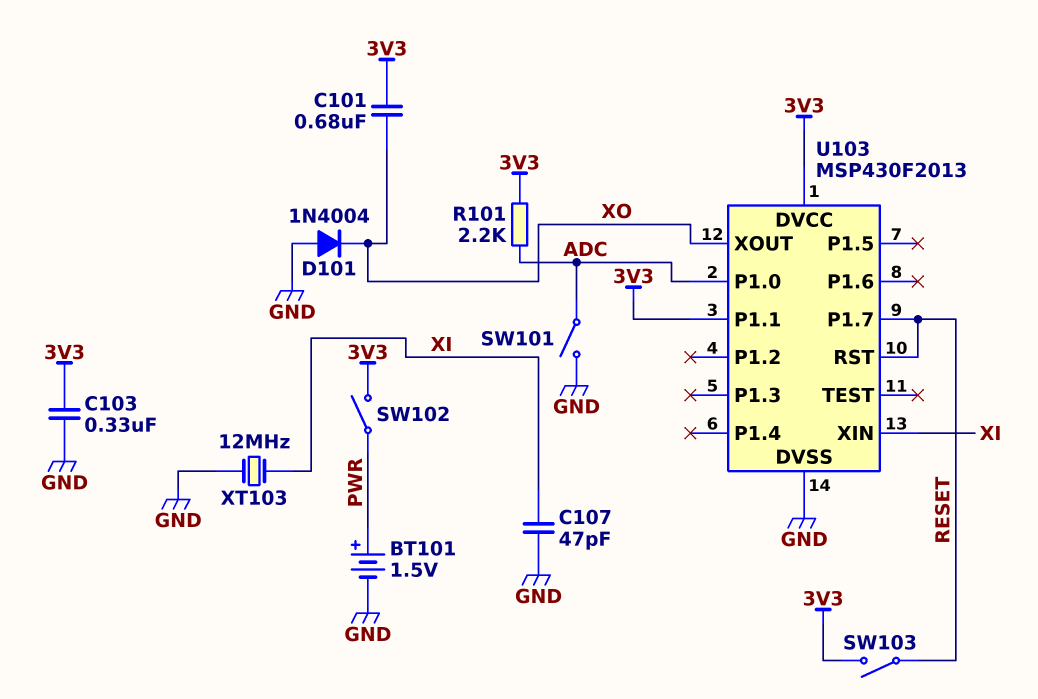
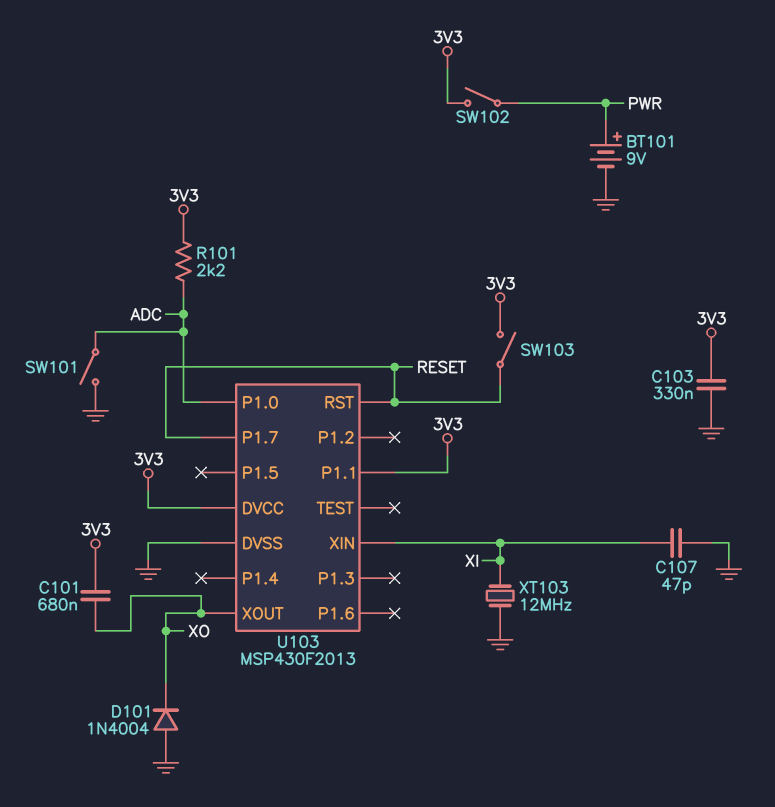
BT101: 1.5V (plus PWR, minus GND) -> 9V (plus PWR, minus GND)

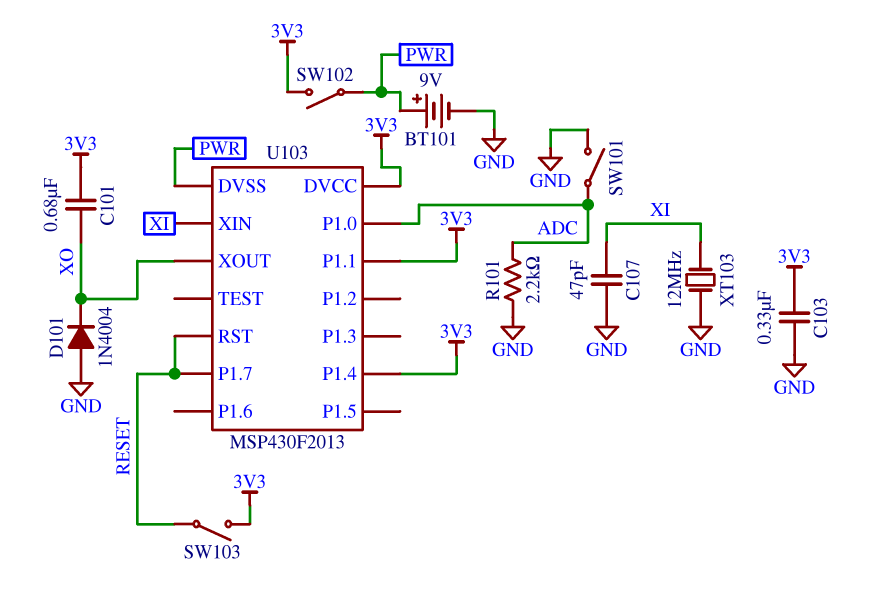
R101: 2.2k (3V3, ADC) -> 2.2k (ADC, GND)
U103 pin DVSS: GND -> PWR
U103 pin P1.4: none -> 3V3

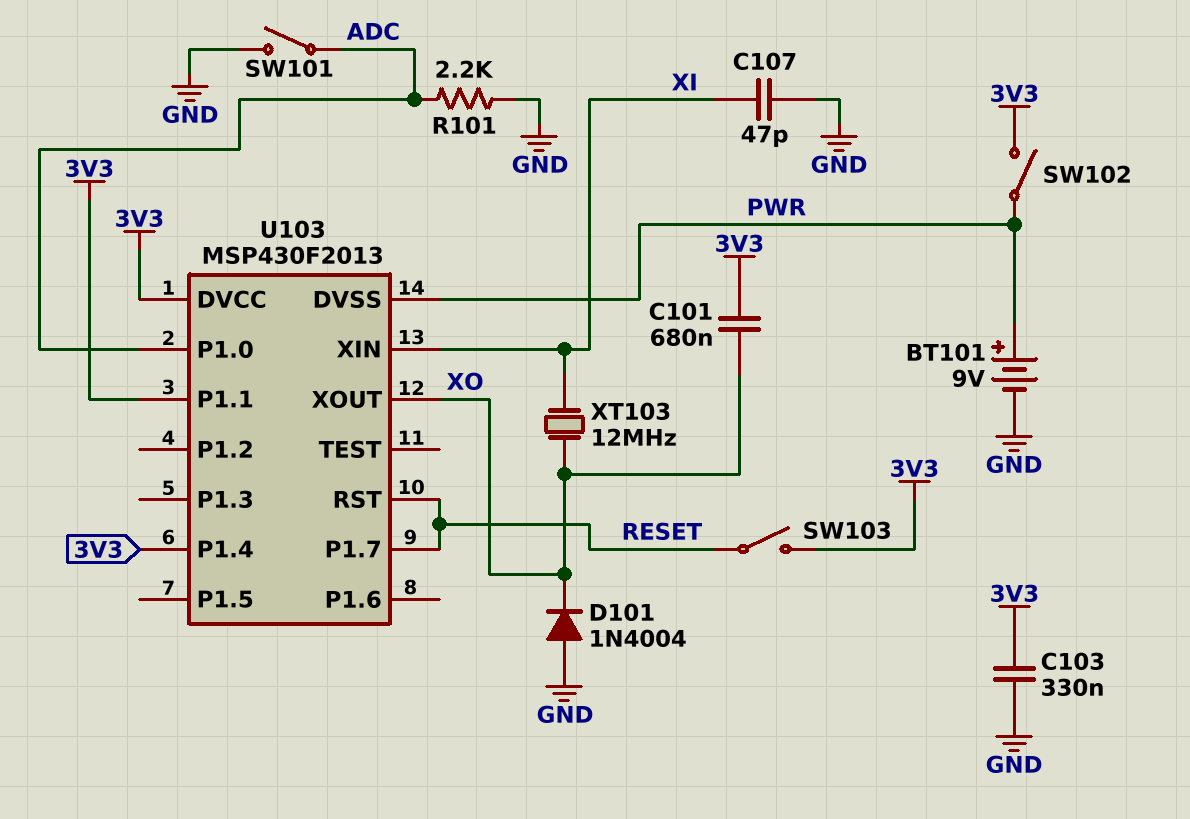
XT103: 12MHz (GND, XI) -> 12MHz (XI, XO)

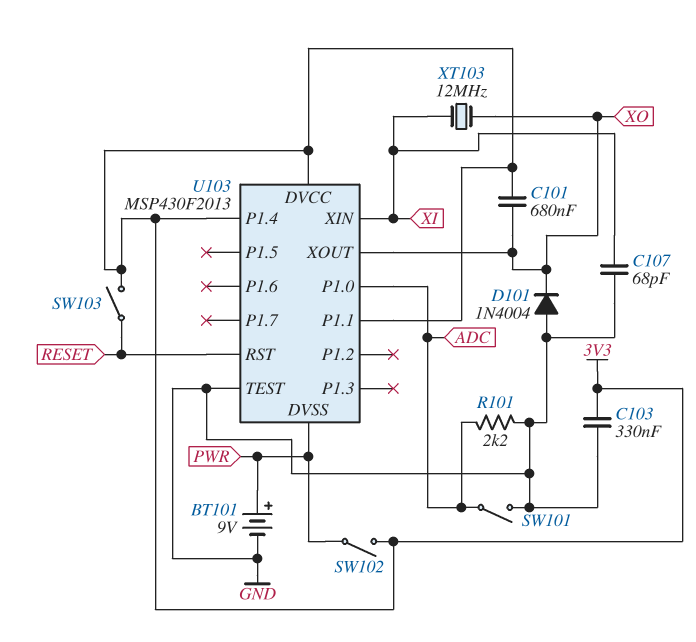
C107: 47pF (GND, XI) -> 68pF (GND, XI)
U103 pin P1.7: RESET -> none
U103 pin TEST: none -> GND

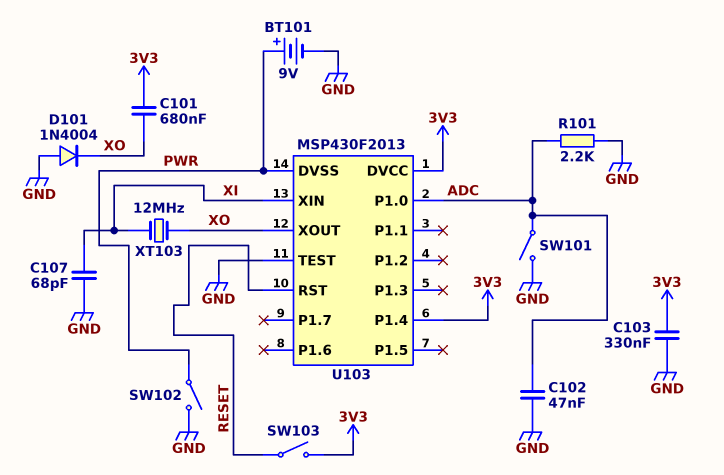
C102: none -> 47nF (ADC, GND)
SW102: switch (3V3, PWR) -> switch (GND, PWR)
U103 pin P1.1: 3V3 -> none

